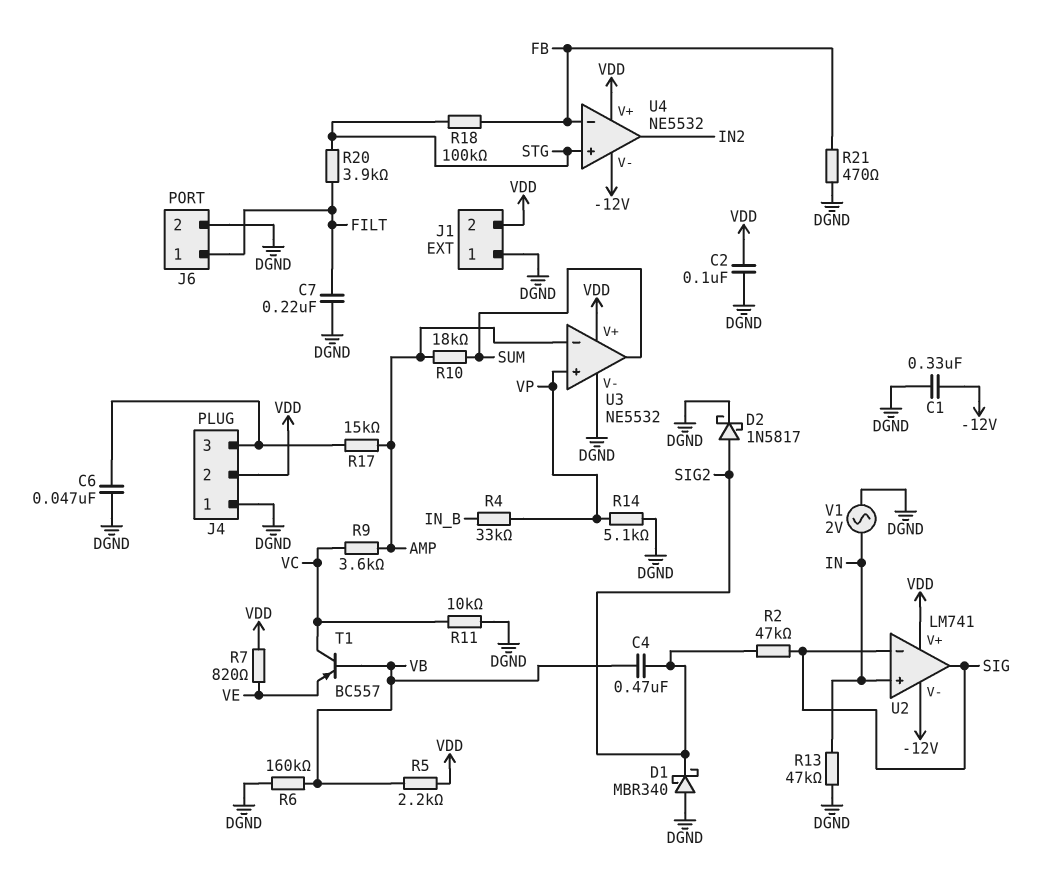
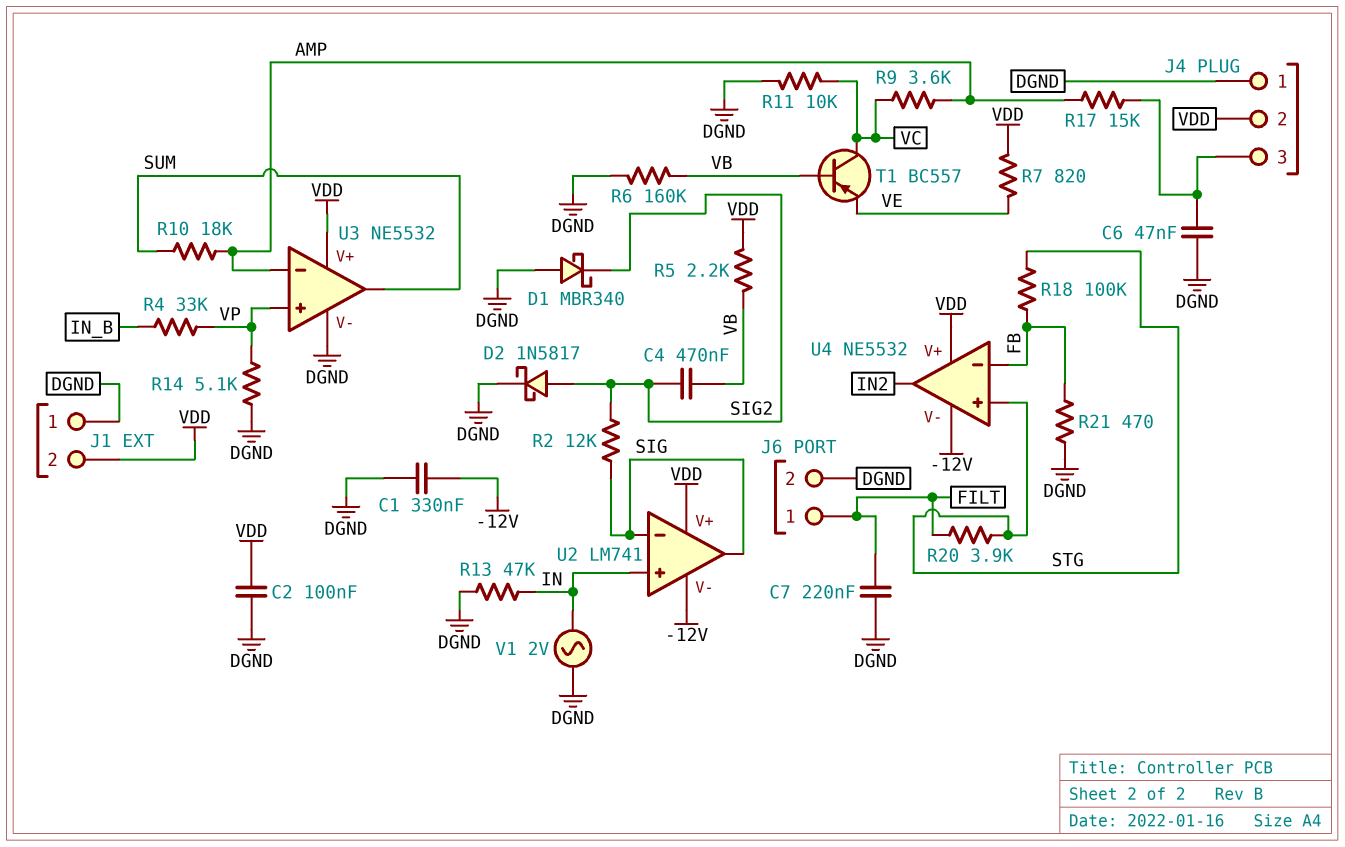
R2: 47k (SIG, SIG2) -> 12k (SIG, SIG2)

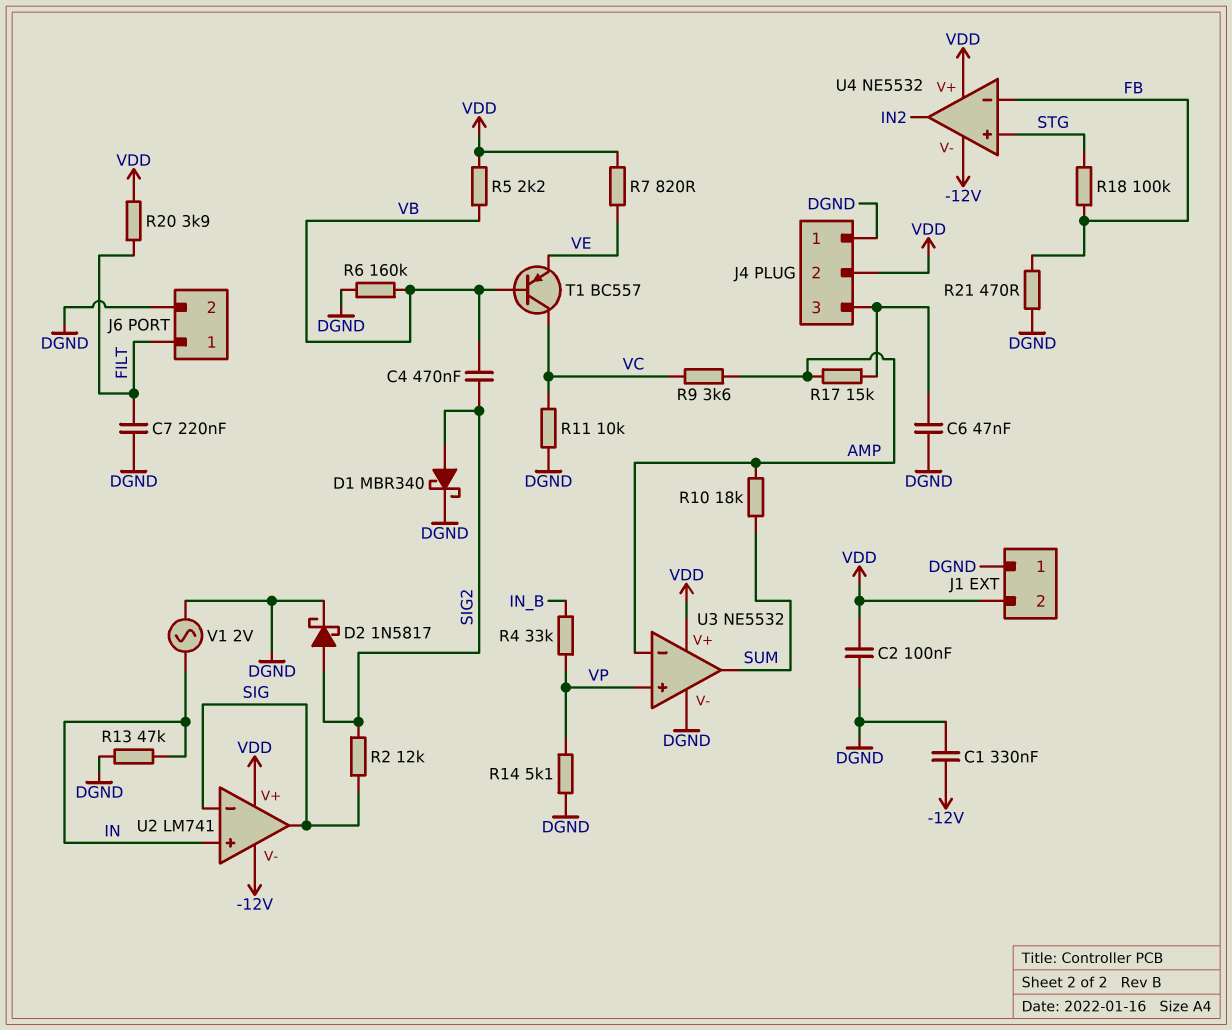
D1: schottky MBR340 (A DGND, K SIG2) -> schottky MBR340 (A SIG2, K DGND)
R20: 3.9k (FILT, STG) -> 3.9k (FILT, VDD)

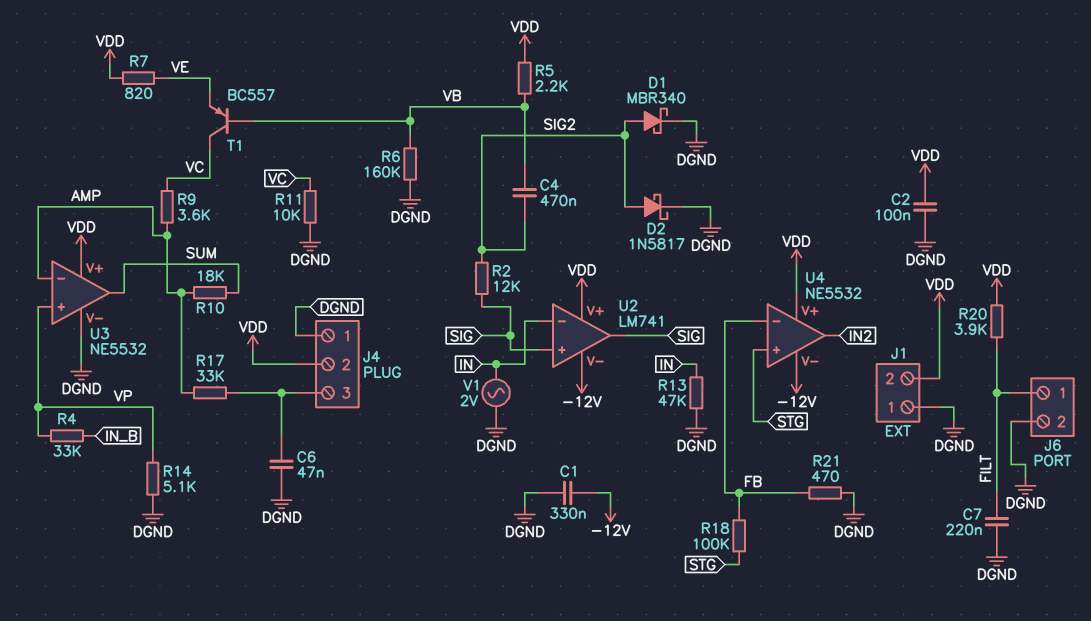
R17: 15k (AMP, J4/3) -> 33k (AMP, J4/3)
U2 pin in+: IN -> SIG
U2 pin in-: SIG -> IN

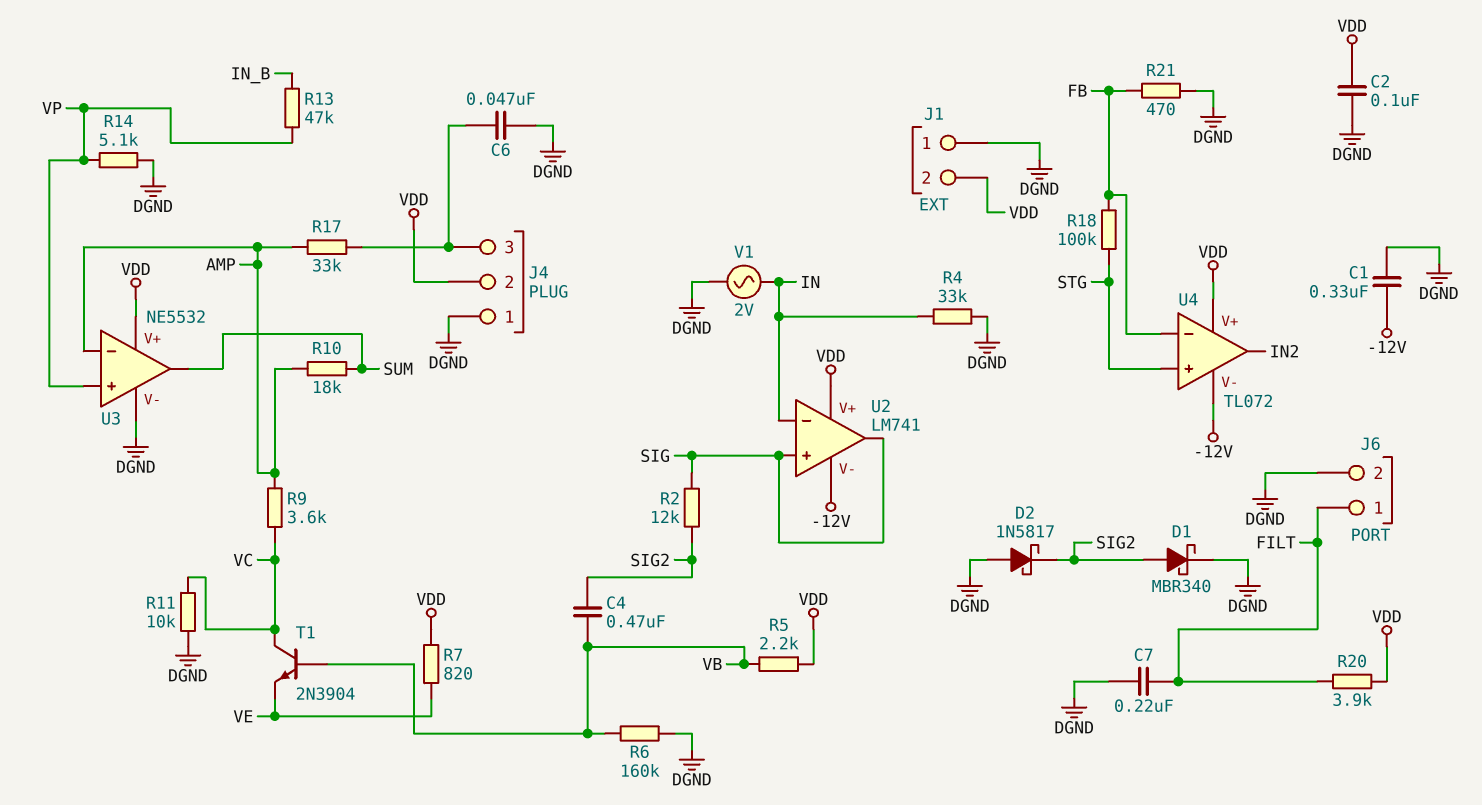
D2: schottky 1N5817 (A SIG2, K DGND) -> schottky 1N5817 (A DGND, K SIG2)
R4: 33k (IN_B, VP) -> 33k (DGND, IN)
R13: 47k (DGND, IN) -> 47k (IN_B, VP)
T1: PNP BC557 (B VB, C VC, E VE) -> NPN 2N3904 (B VB, C VC, E VE)
U4: NE5532 -> TL072

